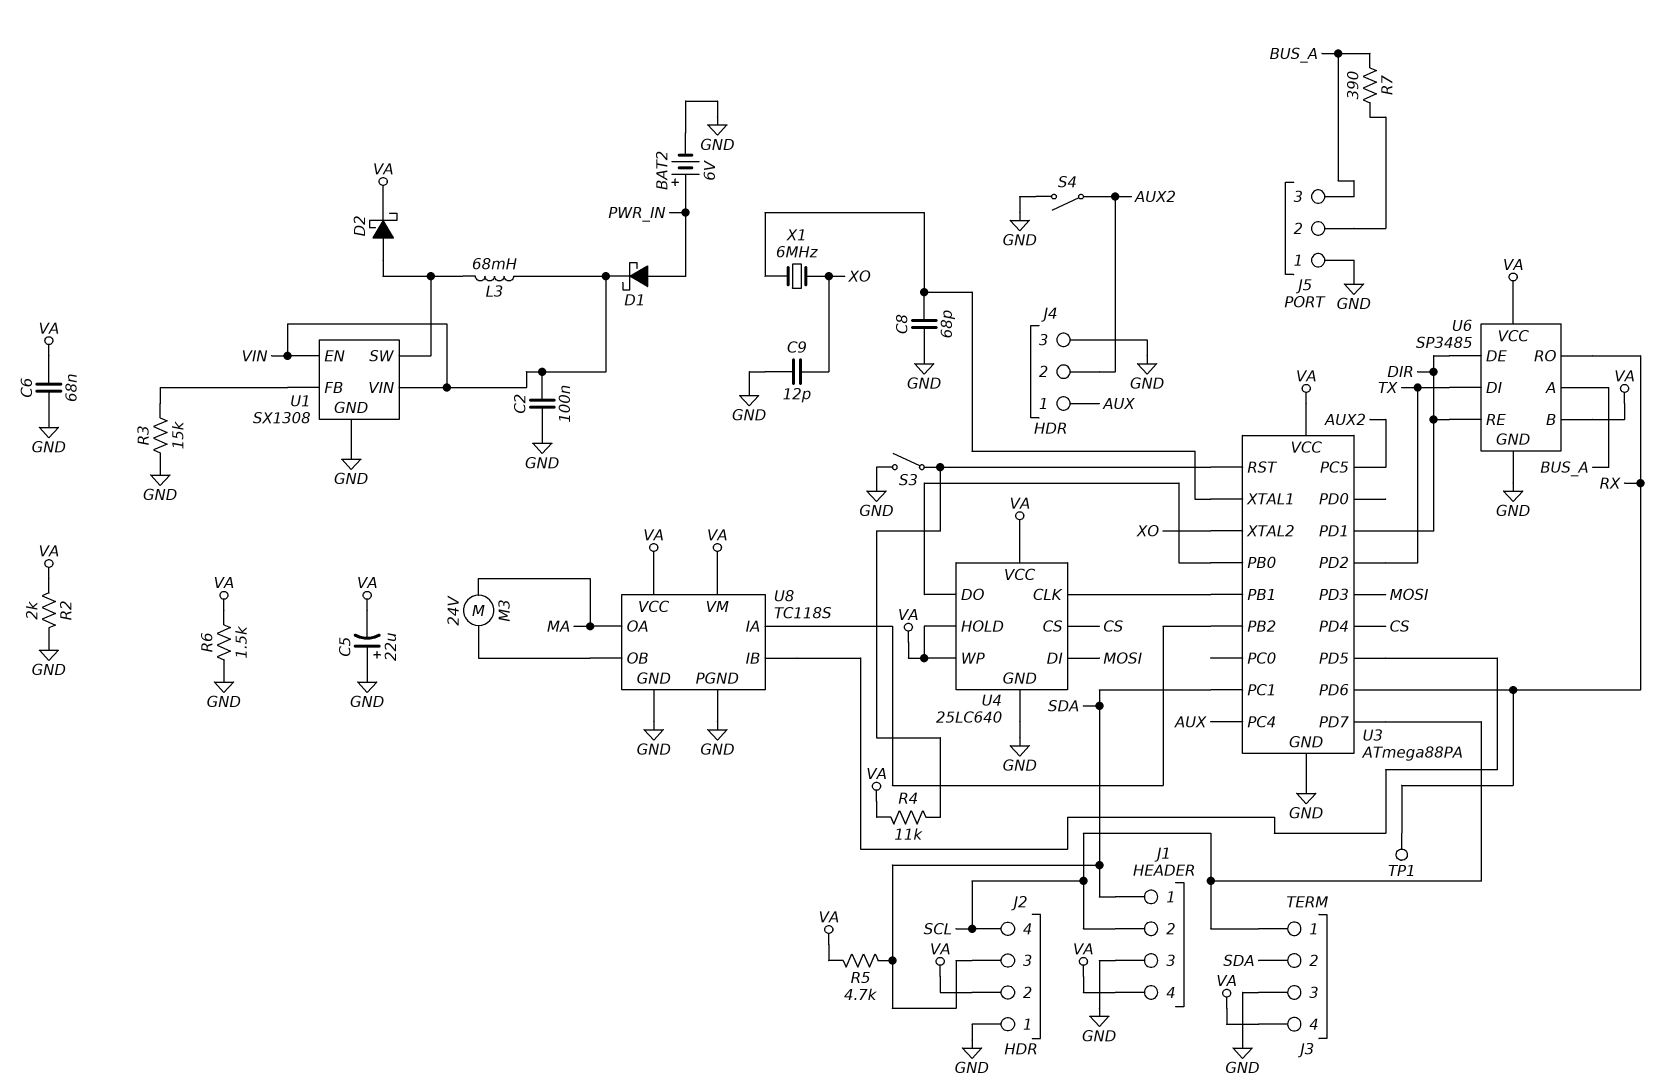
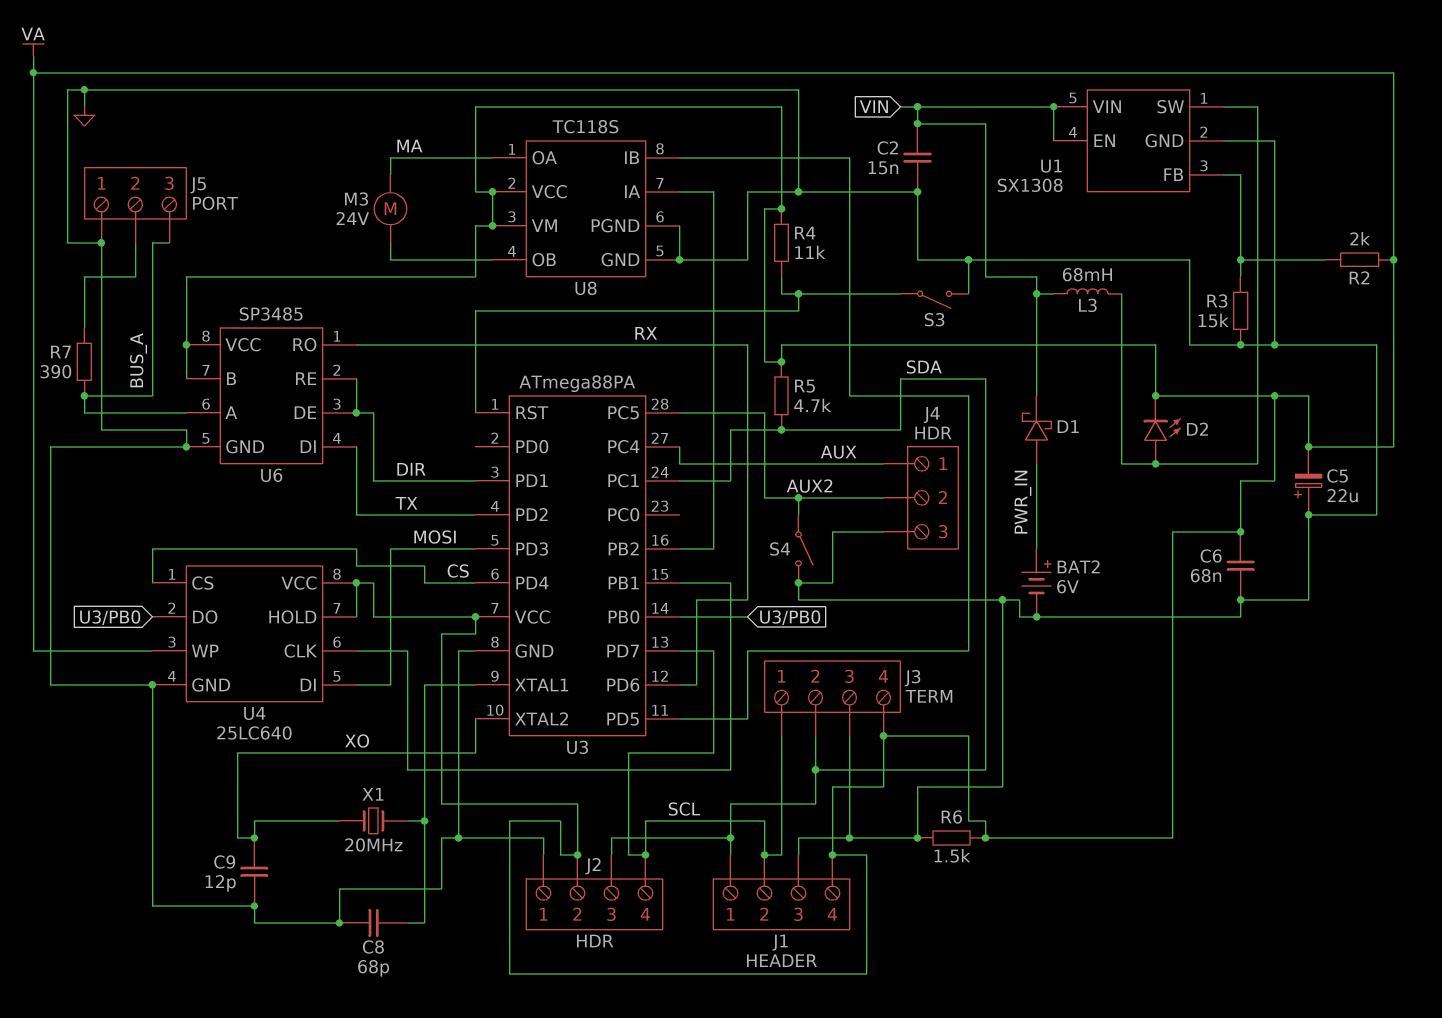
C2: 100nF (GND, VIN) -> 15nF (GND, VIN)
D2: schottky (A U1/SW, K VA) -> LED (A U1/SW, K VA)
R2: 2k (GND, VA) -> 2k (U1/FB, VA)
TP1: test point (RX) -> none
X1: 6MHz (U3/XTAL1, XO) -> 20MHz (U3/XTAL1, XO)

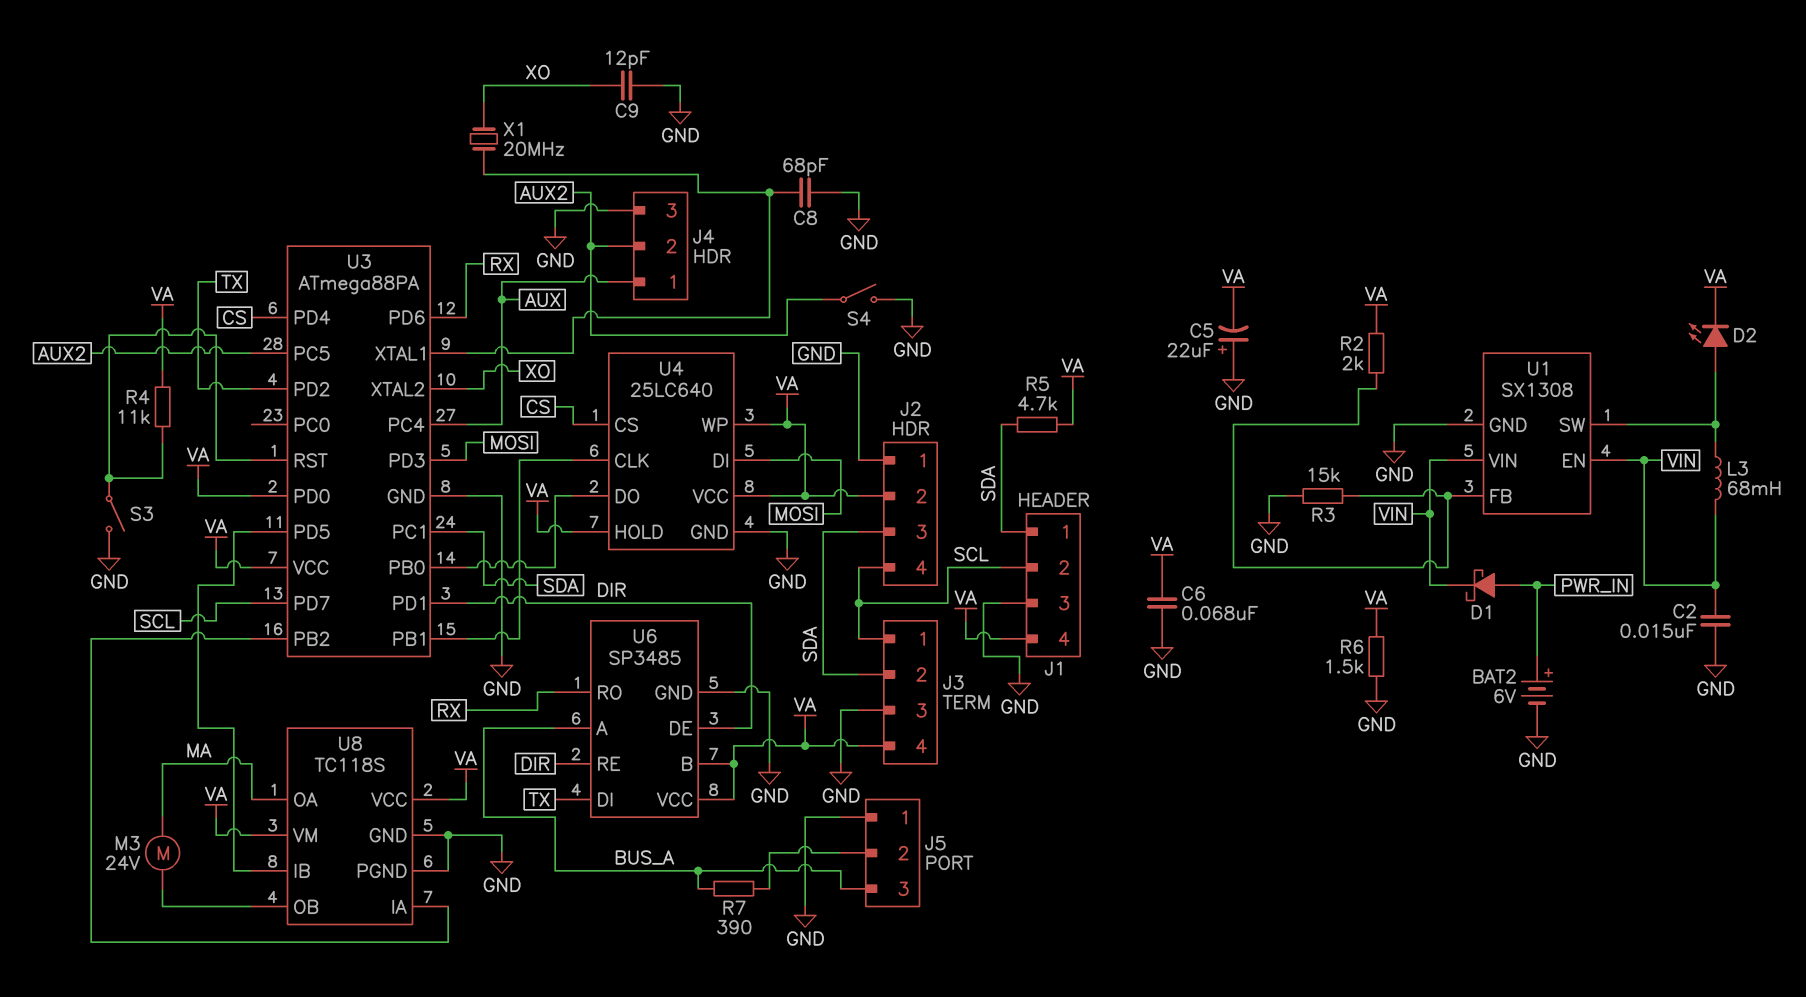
U3 pin PD0: none -> VA

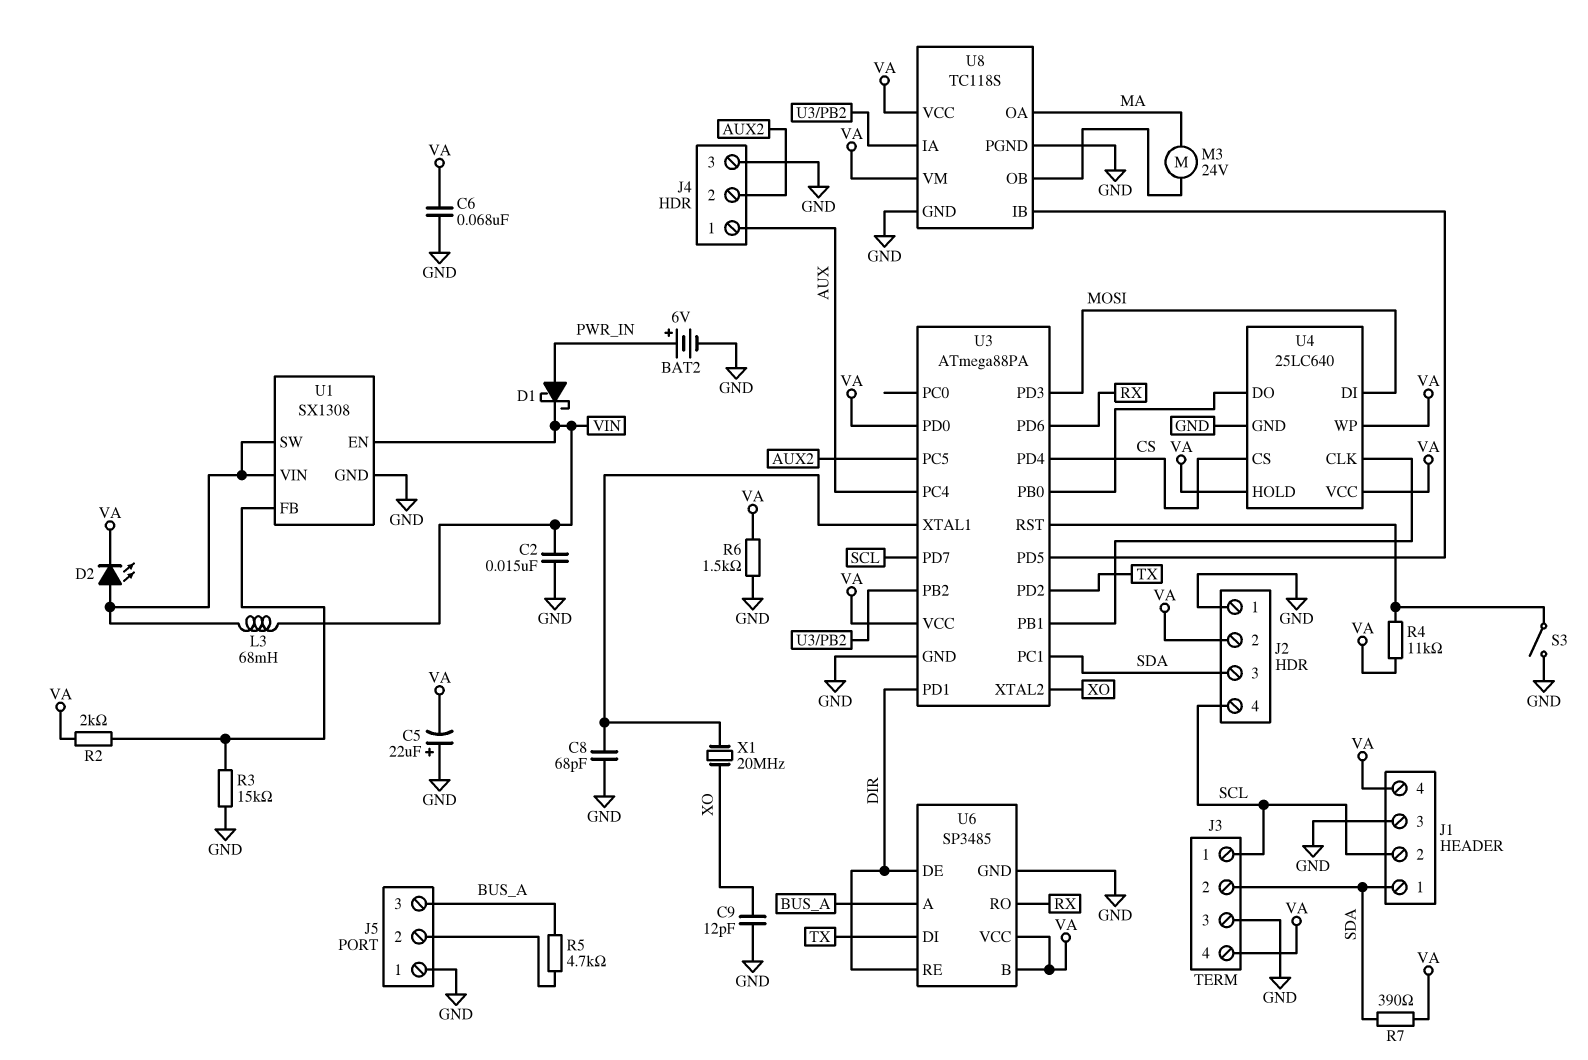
R5: 4.7k (SDA, VA) -> 4.7k (BUS_A, J5/2)
R7: 390 (BUS_A, J5/2) -> 390 (SDA, VA)
S4: switch (AUX2, GND) -> none
U1 pin VIN: VIN -> U1/SW

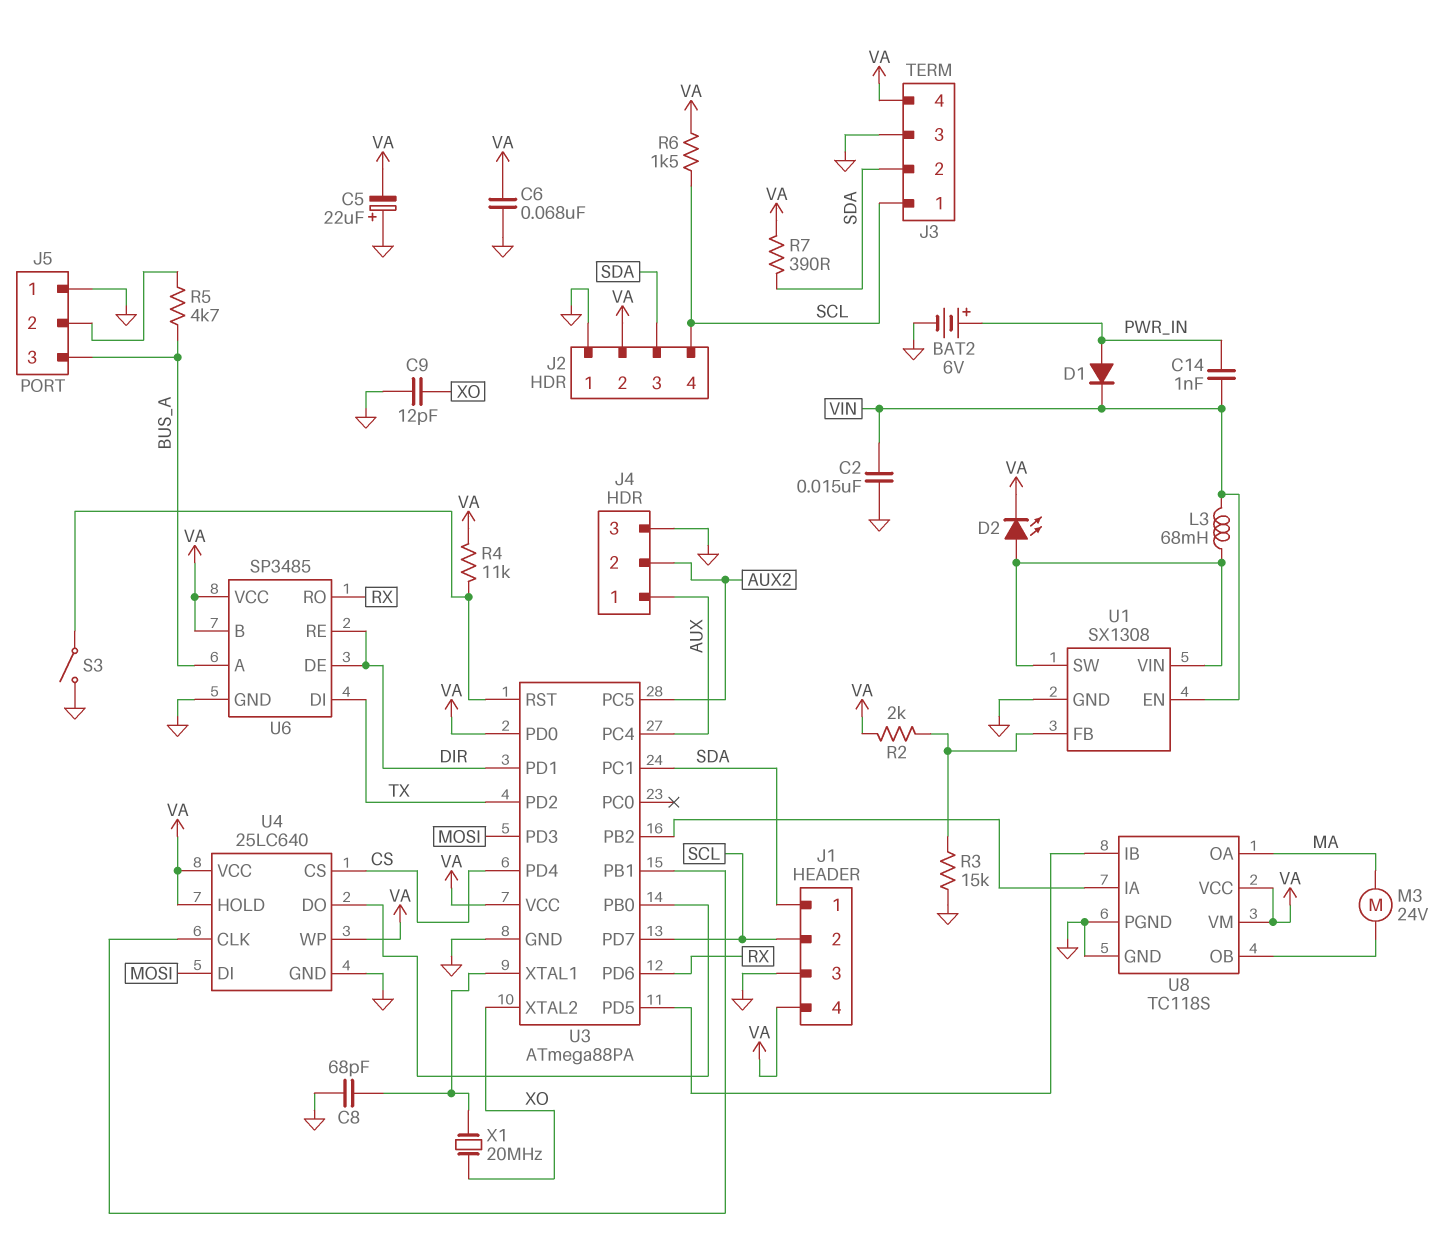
C14: none -> 1nF (PWR_IN, VIN)
D1: schottky (A PWR_IN, K VIN) -> diode (A PWR_IN, K VIN)
R6: 1.5k (GND, VA) -> 1.5k (SCL, VA)

